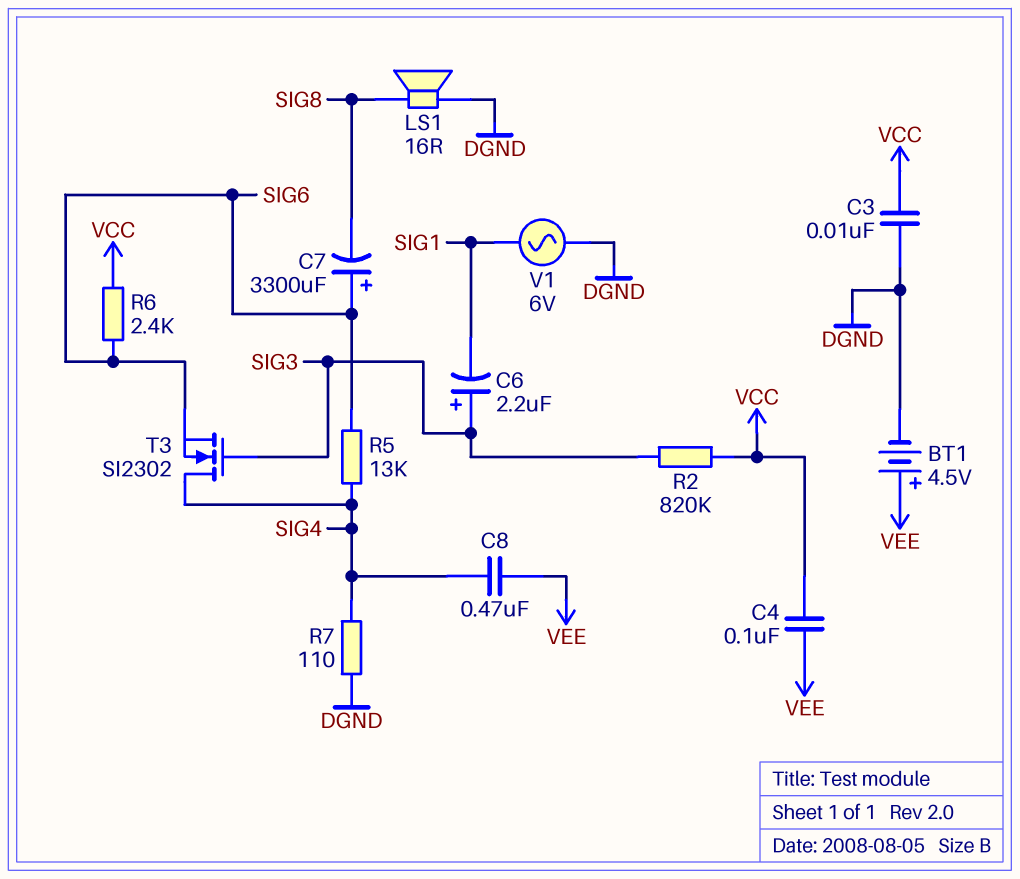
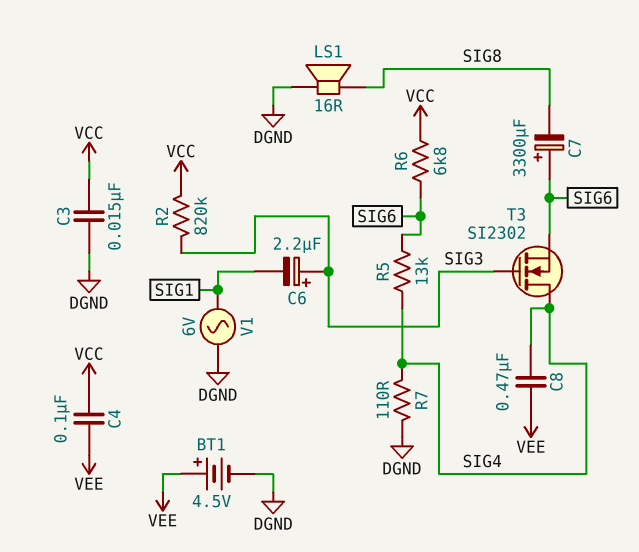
C3: 10nF (DGND, VCC) -> 15nF (DGND, VCC)
R6: 2.4k (SIG6, VCC) -> 6.8k (SIG6, VCC)

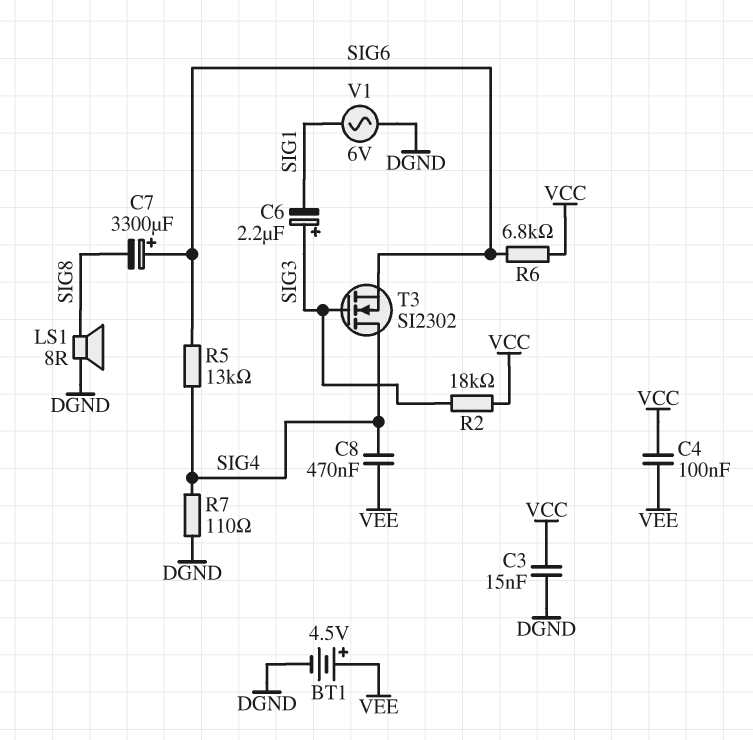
LS1: speaker 16R (DGND, SIG8) -> speaker 8R (DGND, SIG8)
R2: 820k (SIG3, VCC) -> 18k (SIG3, VCC)

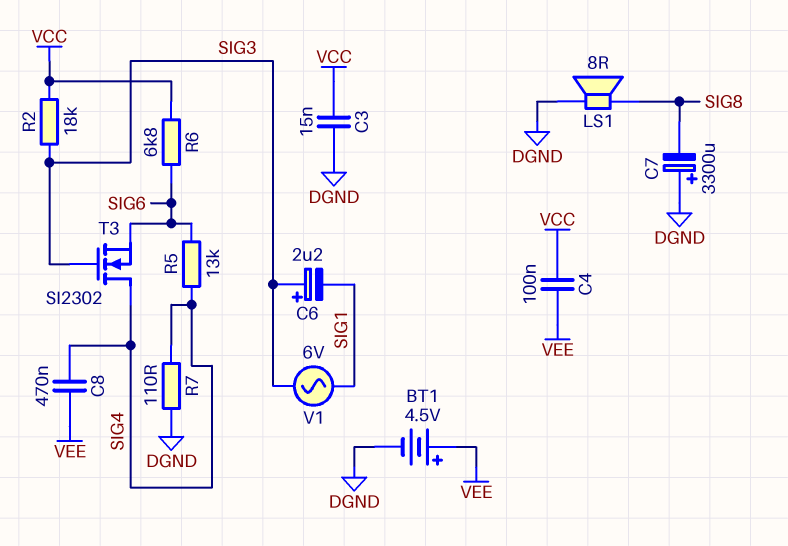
C7: 3300uF (plus SIG6, minus SIG8) -> 3300uF (plus DGND, minus SIG8)
V1: AC 6V (DGND, SIG1) -> AC 6V (SIG1, SIG3)

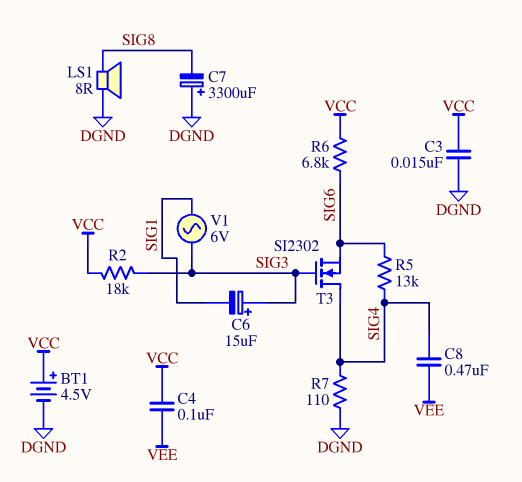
BT1: 4.5V (plus VEE, minus DGND) -> 4.5V (plus VCC, minus DGND)
C6: 2.2uF (plus SIG3, minus SIG1) -> 15uF (plus SIG3, minus SIG1)

